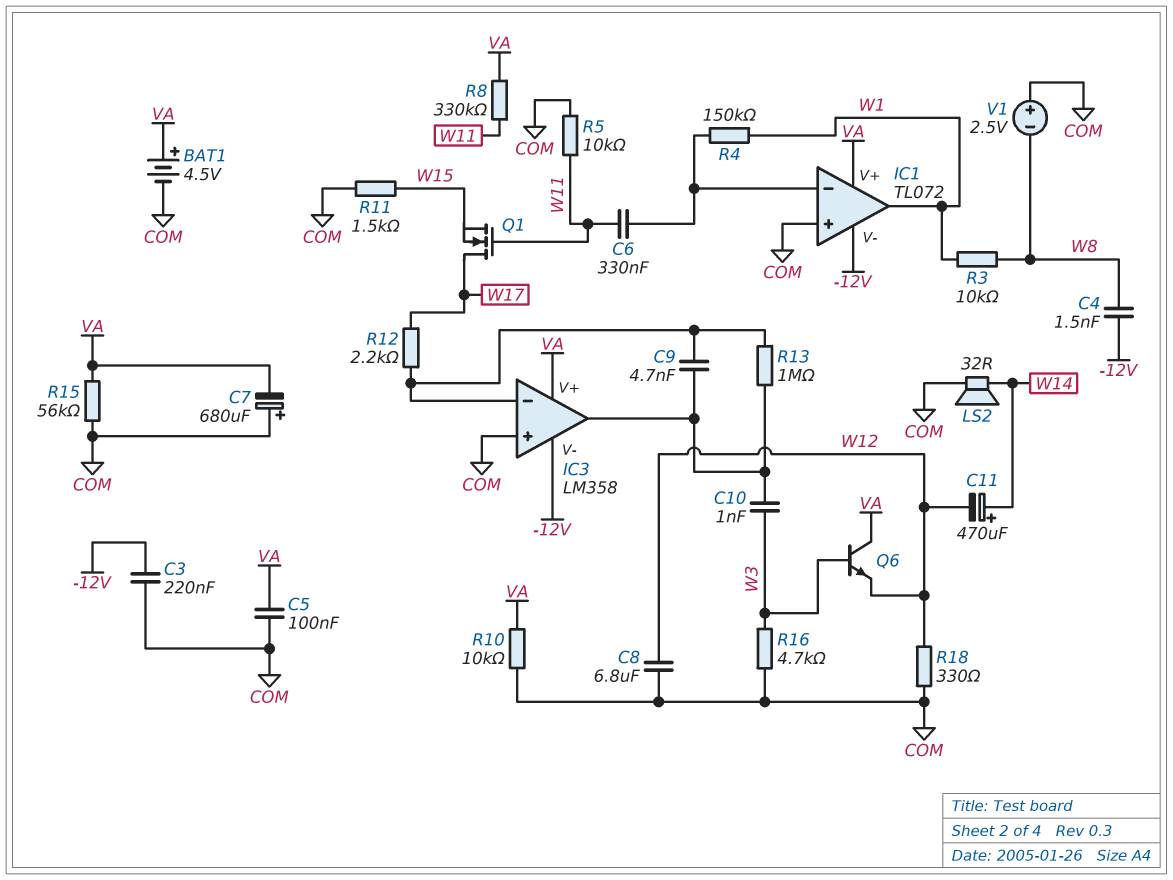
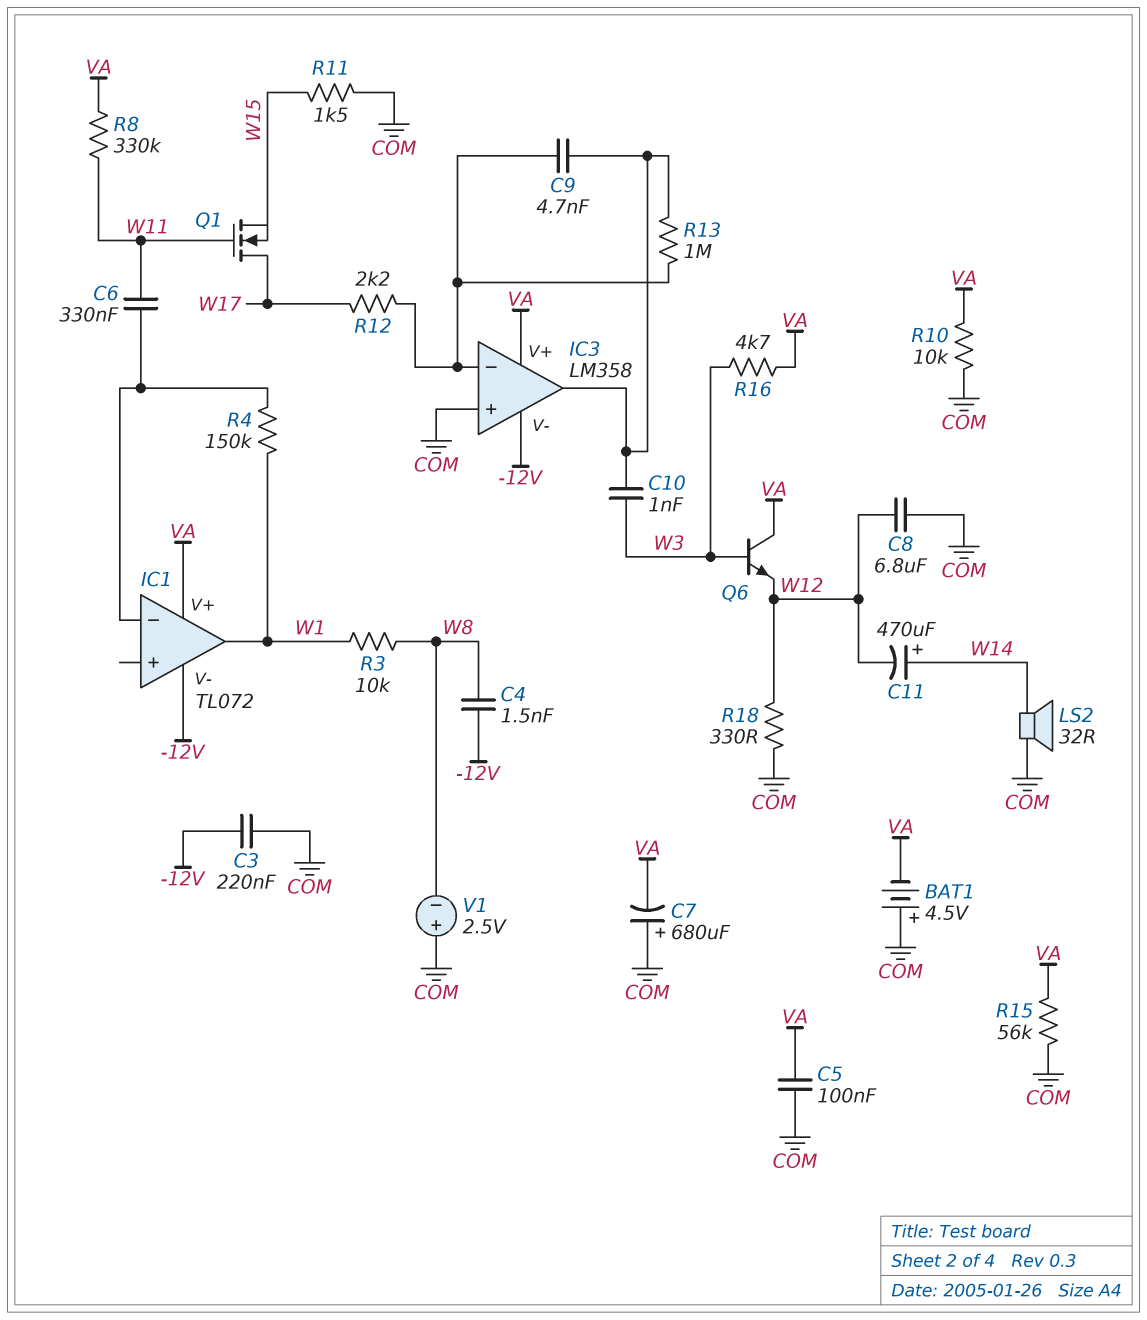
BAT1: 4.5V (plus VA, minus COM) -> 4.5V (plus COM, minus VA)
IC1 pin in+: COM -> none
R5: 10k (COM, W11) -> none
R16: 4.7k (COM, W3) -> 4.7k (VA, W3)

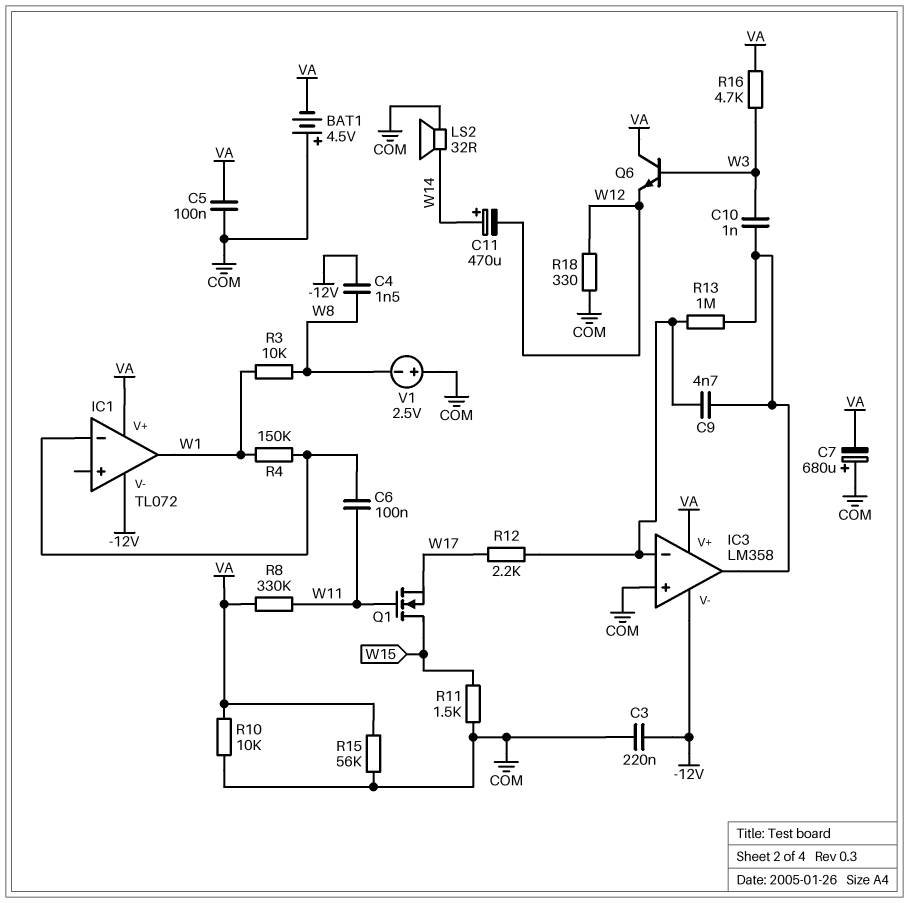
C6: 330nF (IC1/in-, W11) -> 100nF (IC1/in-, W11)
C8: 6.8uF (COM, W12) -> none
Q1: NMOS (G W11, D W17, S W15) -> NMOS (G W11, D W15, S W17)

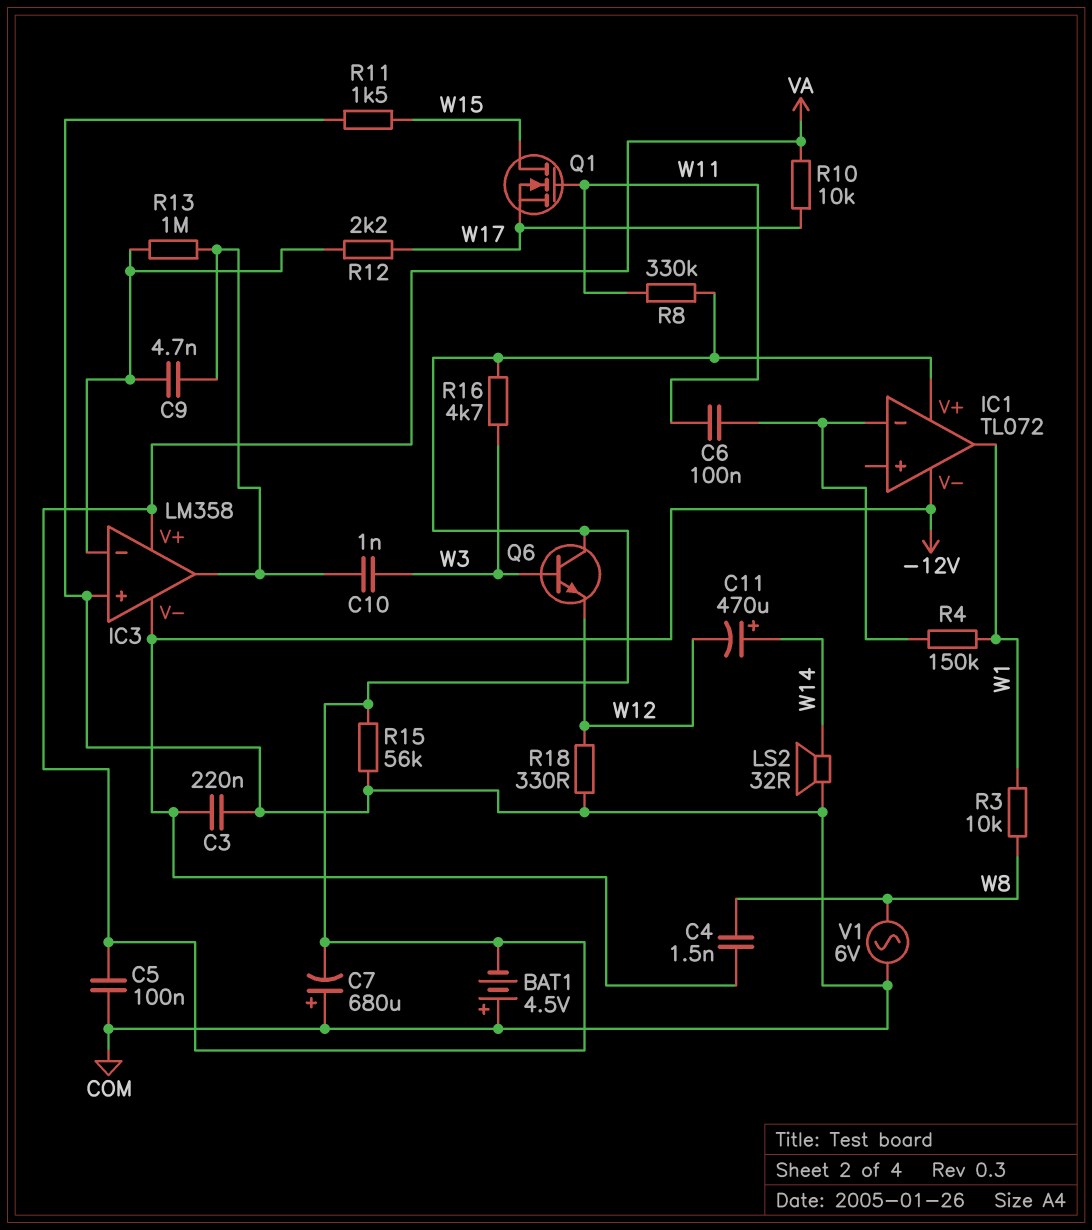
R10: 10k (COM, VA) -> 10k (VA, W17)
V1: 2.5V (plus COM, minus W8) -> AC 6V (COM, W8)

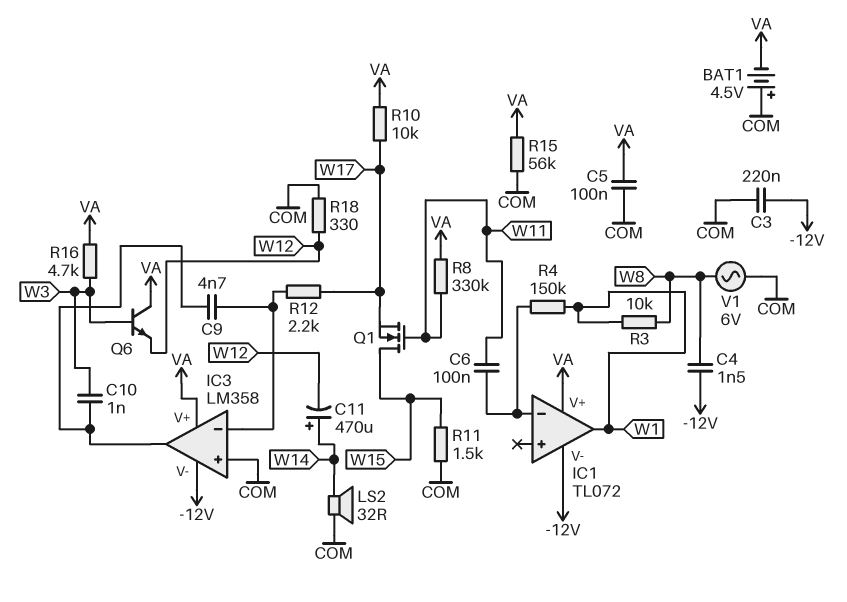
C7: 680uF (plus COM, minus VA) -> none
R13: 1M (IC3/in-, IC3/out) -> none

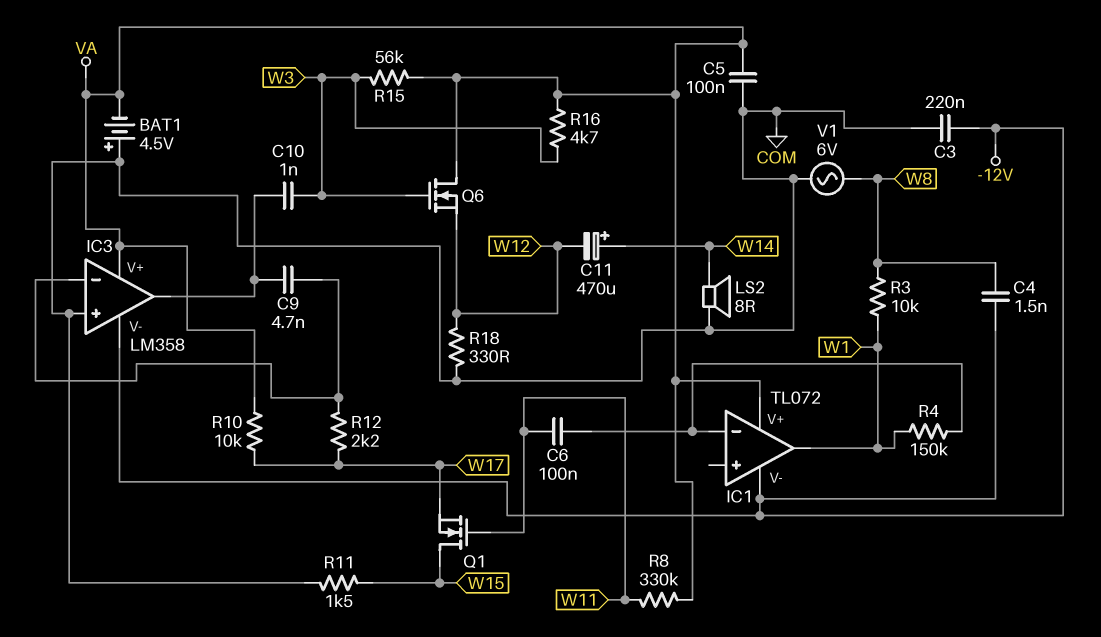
LS2: speaker 32R (COM, W14) -> speaker 8R (COM, W14)
Q6: NPN (B W3, C VA, E W12) -> NMOS (G W3, D VA, S W12)
R15: 56k (COM, VA) -> 56k (VA, W3)

